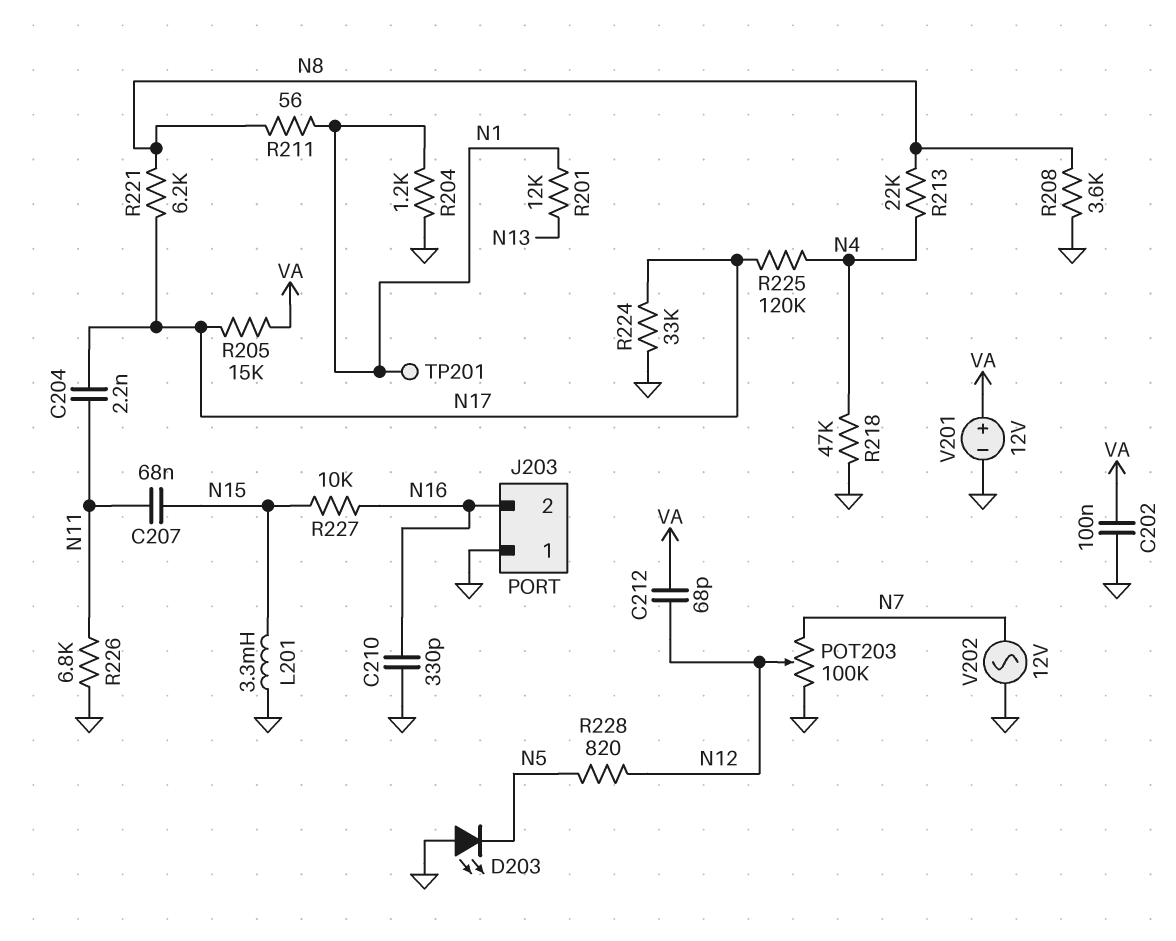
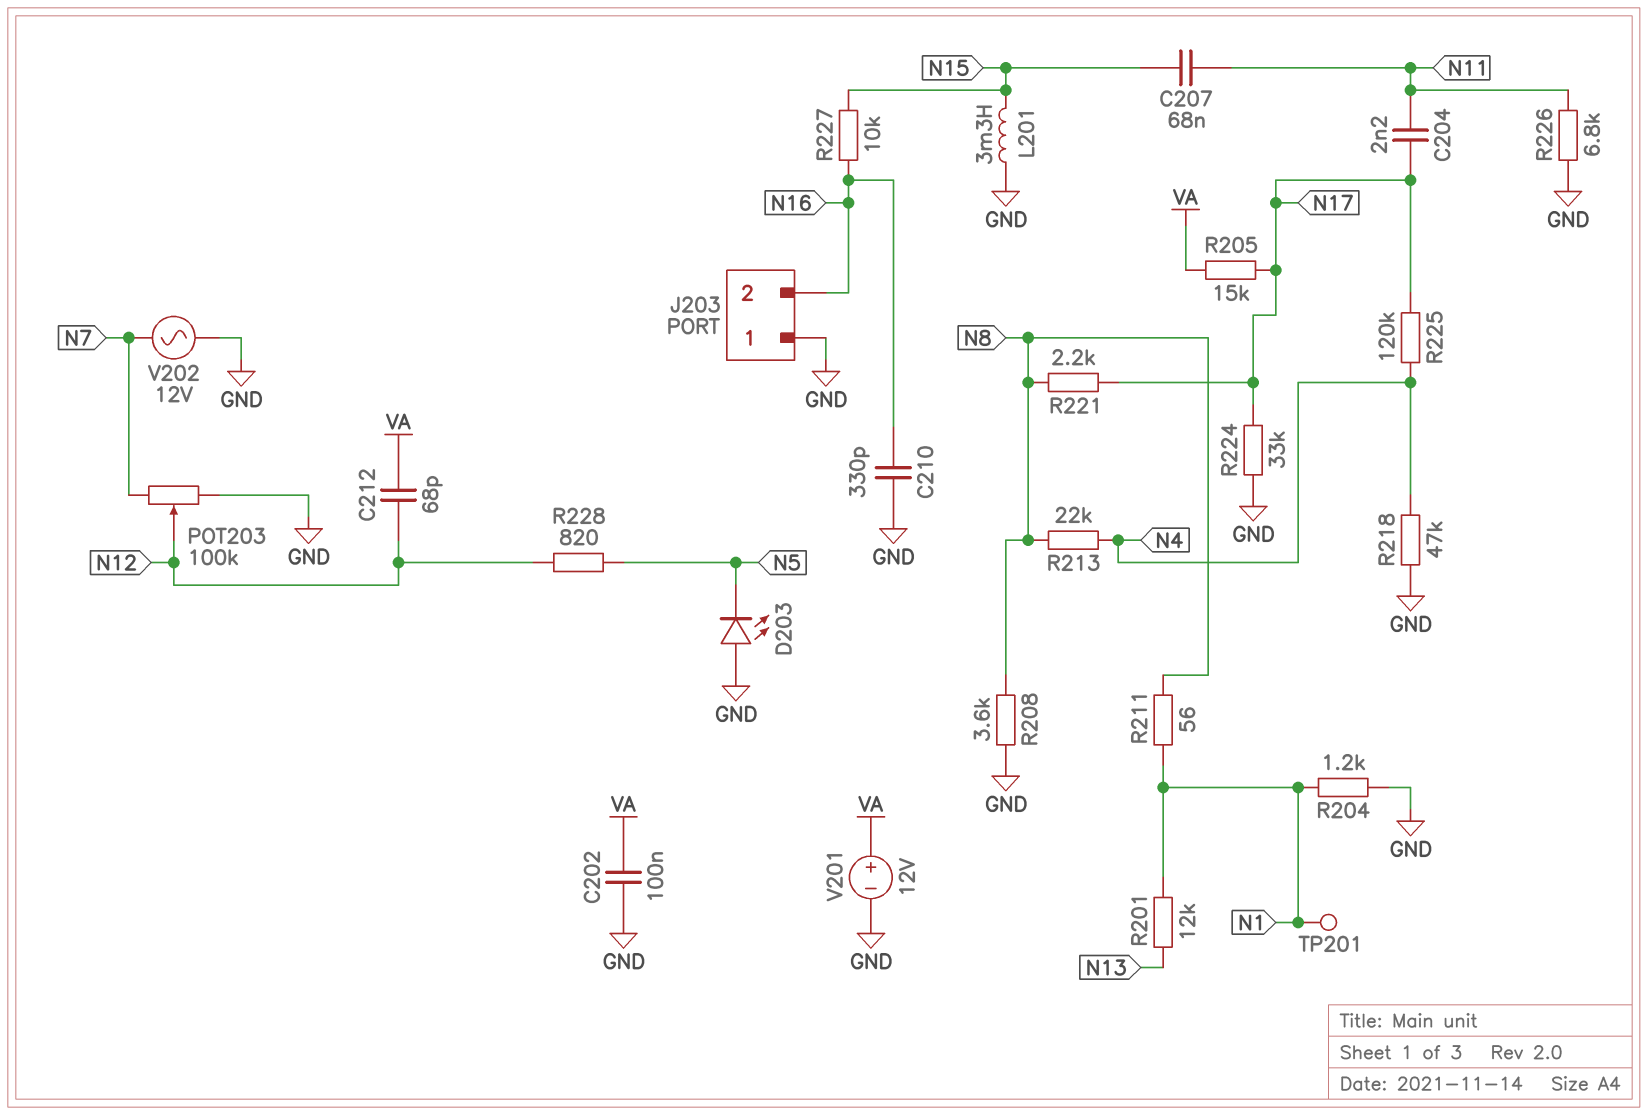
R221: 6.2k (N8, N17) -> 2.2k (N8, N17)

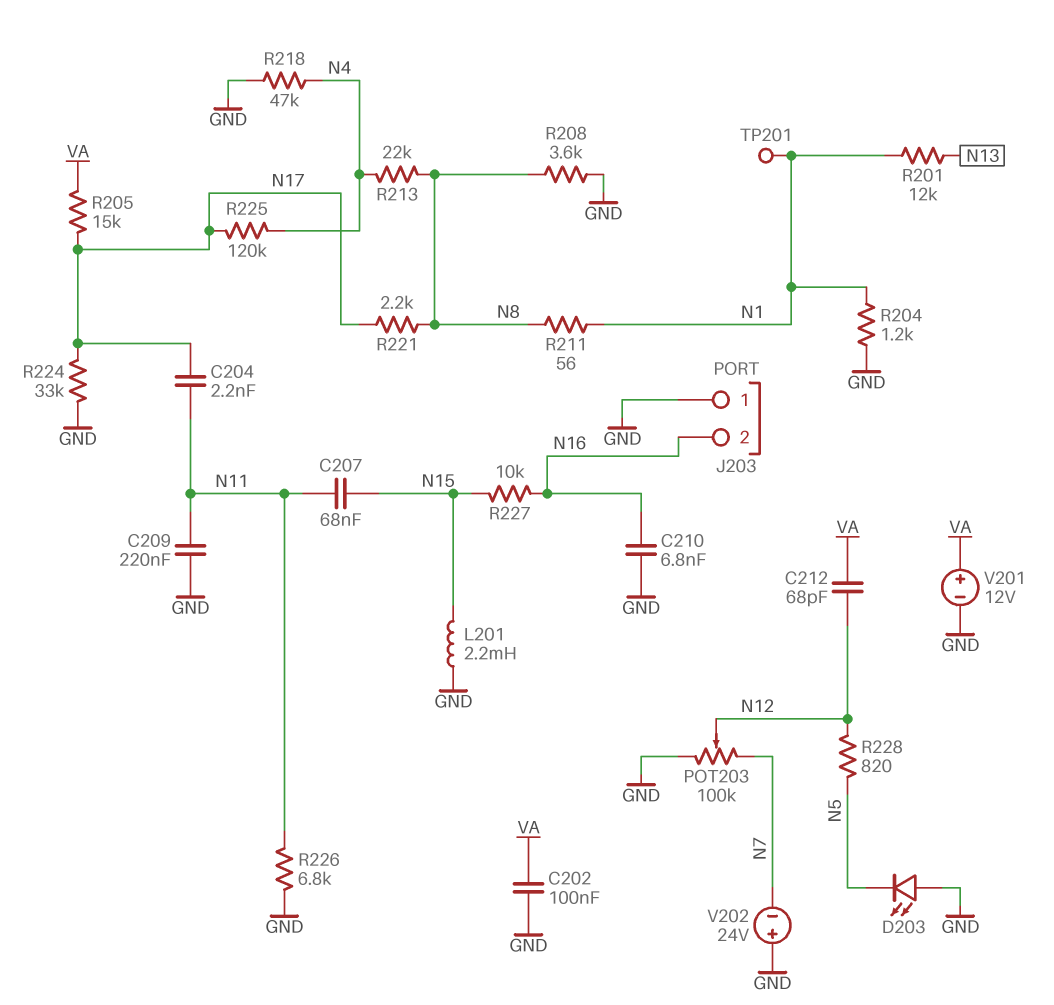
C209: none -> 220nF (GND, N11)
C210: 330pF (GND, N16) -> 6.8nF (GND, N16)
L201: 3.3mH (GND, N15) -> 2.2mH (GND, N15)
V202: AC 12V (GND, N7) -> 24V (plus GND, minus N7)

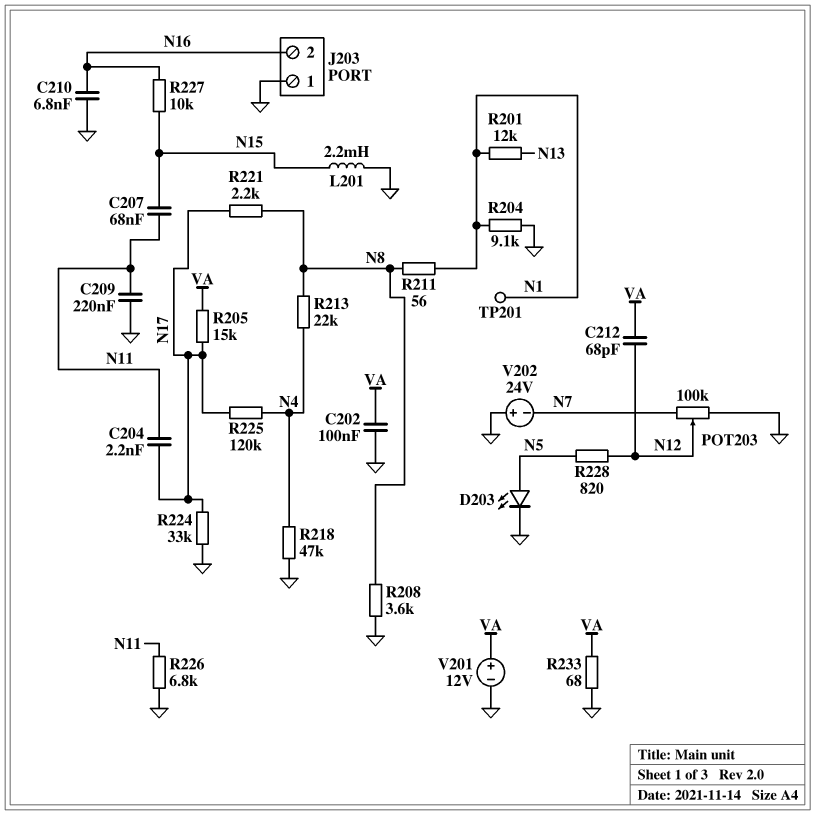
D203: LED (A GND, K N5) -> LED (A N5, K GND)
R204: 1.2k (GND, N1) -> 9.1k (GND, N1)
R233: none -> 68 (GND, VA)

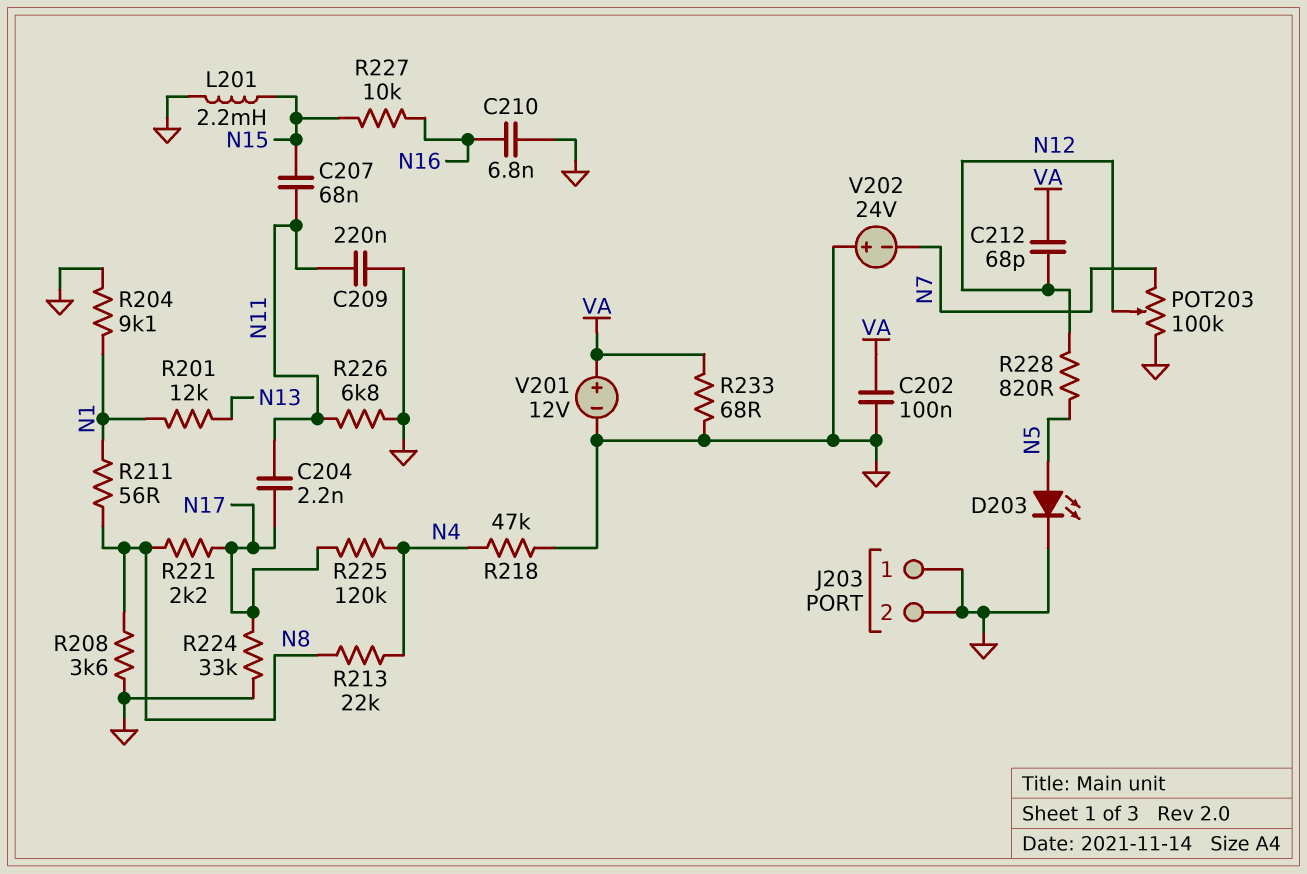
J203 pin 2: N16 -> GND
R205: 15k (N17, VA) -> none
TP201: test point (N1) -> none

